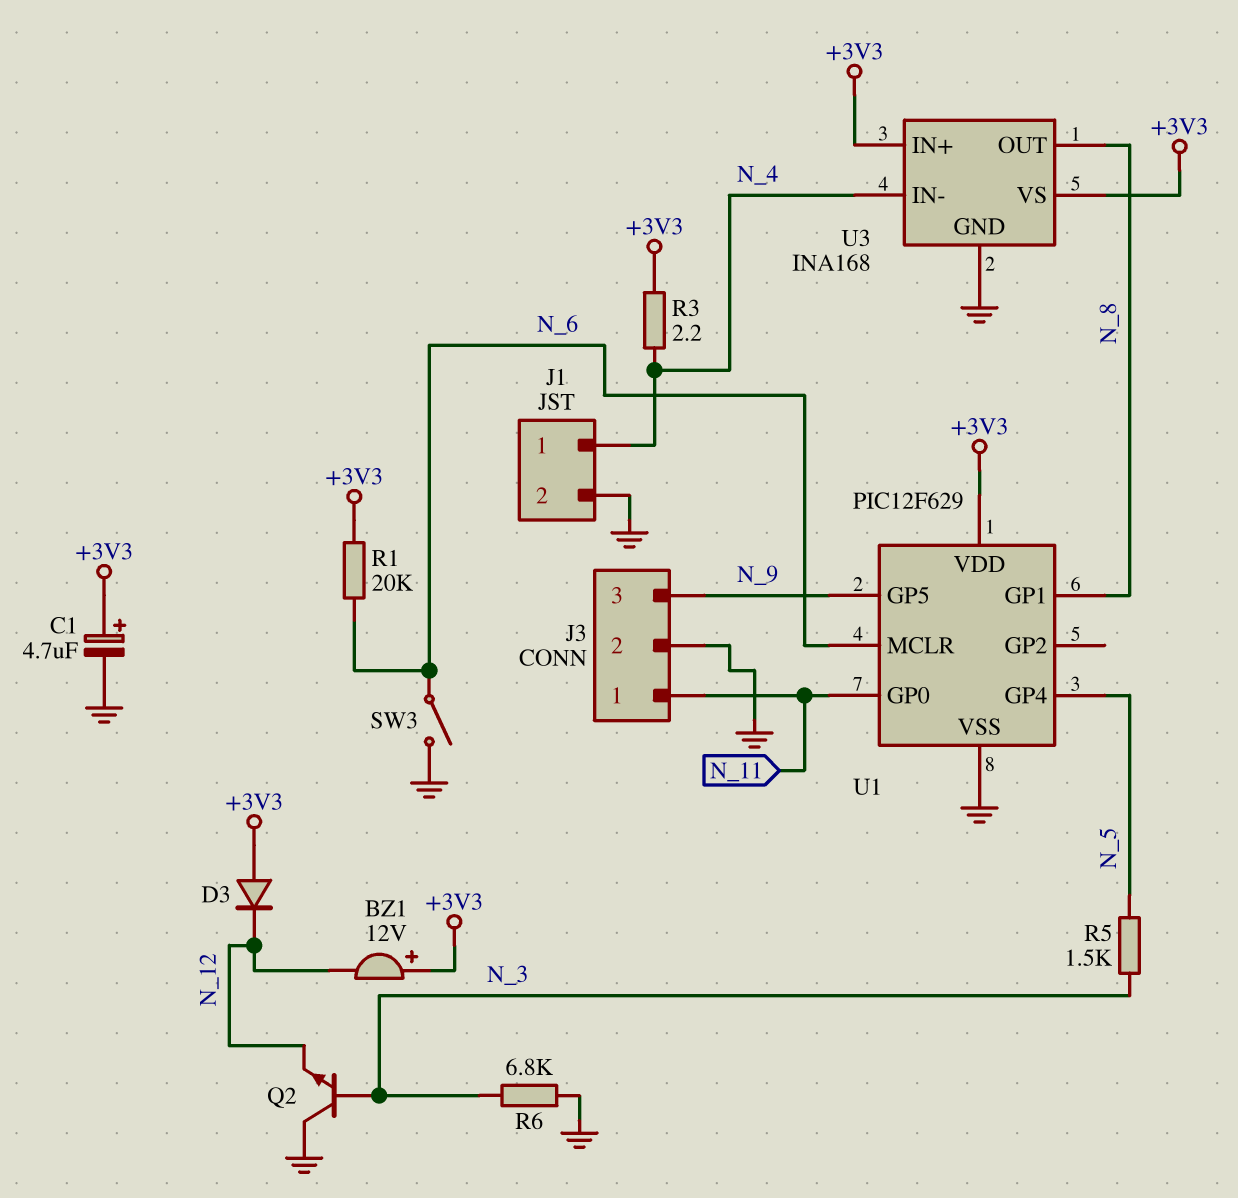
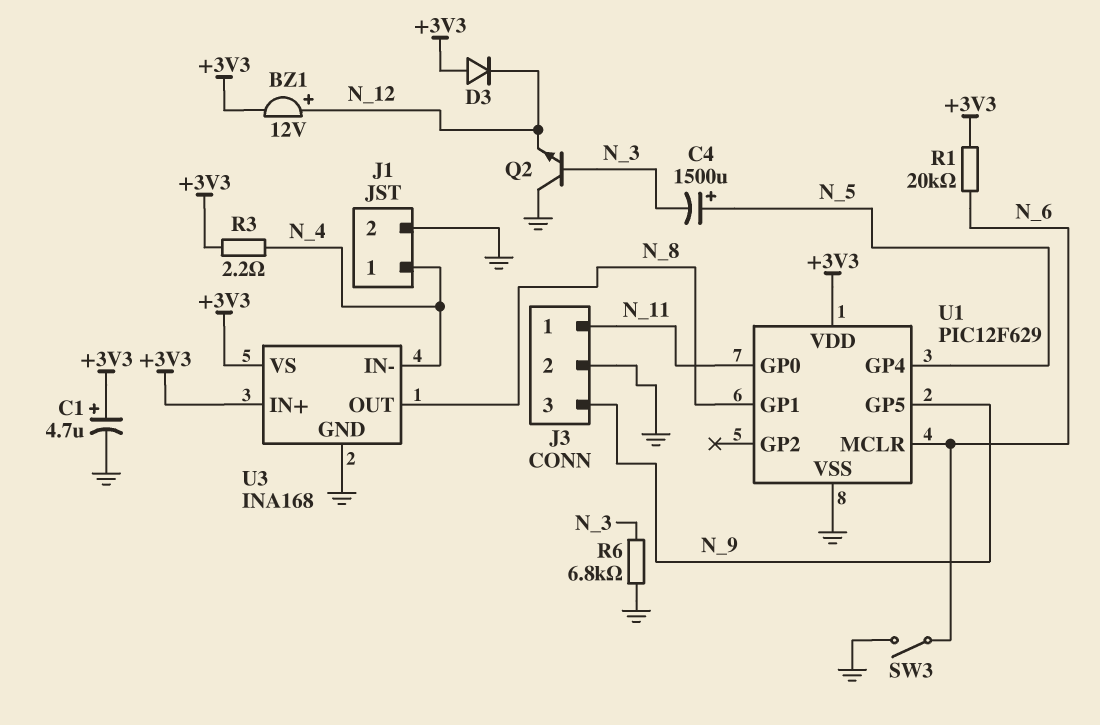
BZ1: buzzer 12V (plus +3V3, minus N_12) -> buzzer 12V (plus N_12, minus +3V3)
C4: none -> 1500uF (plus N_5, minus N_3)
R5: 1.5k (N_3, N_5) -> none

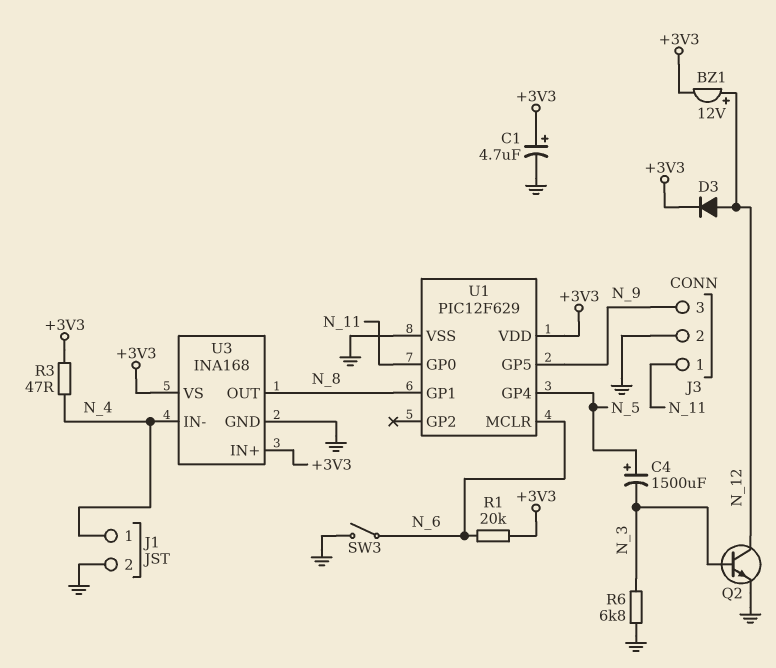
D3: diode (A +3V3, K N_12) -> diode (A N_12, K +3V3)
Q2: NPN (B N_3, C GND, E N_12) -> NPN (B N_3, C N_12, E GND)
R3: 2.2 (+3V3, N_4) -> 47 (+3V3, N_4)

